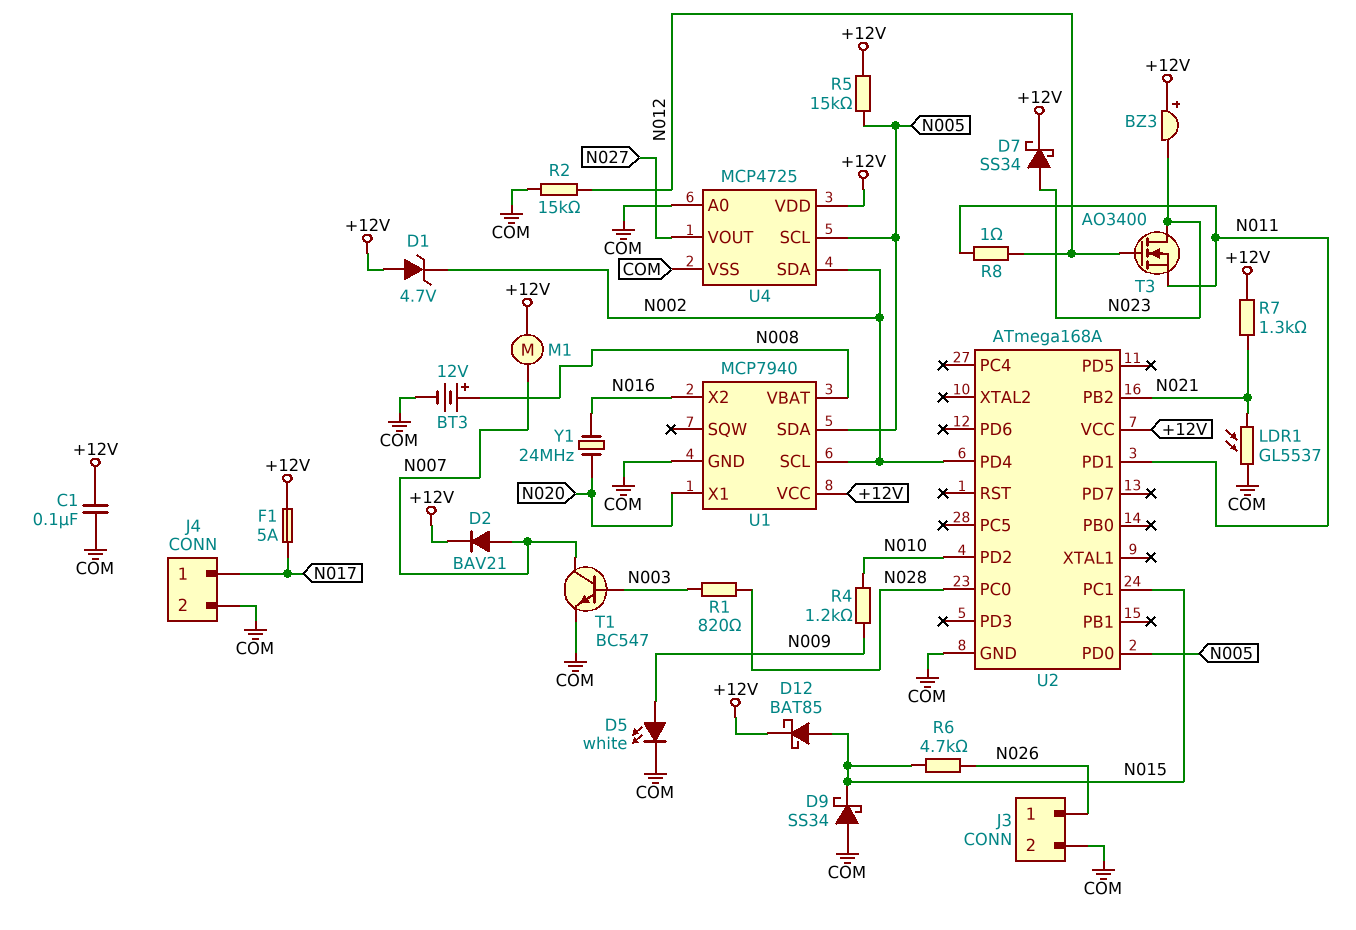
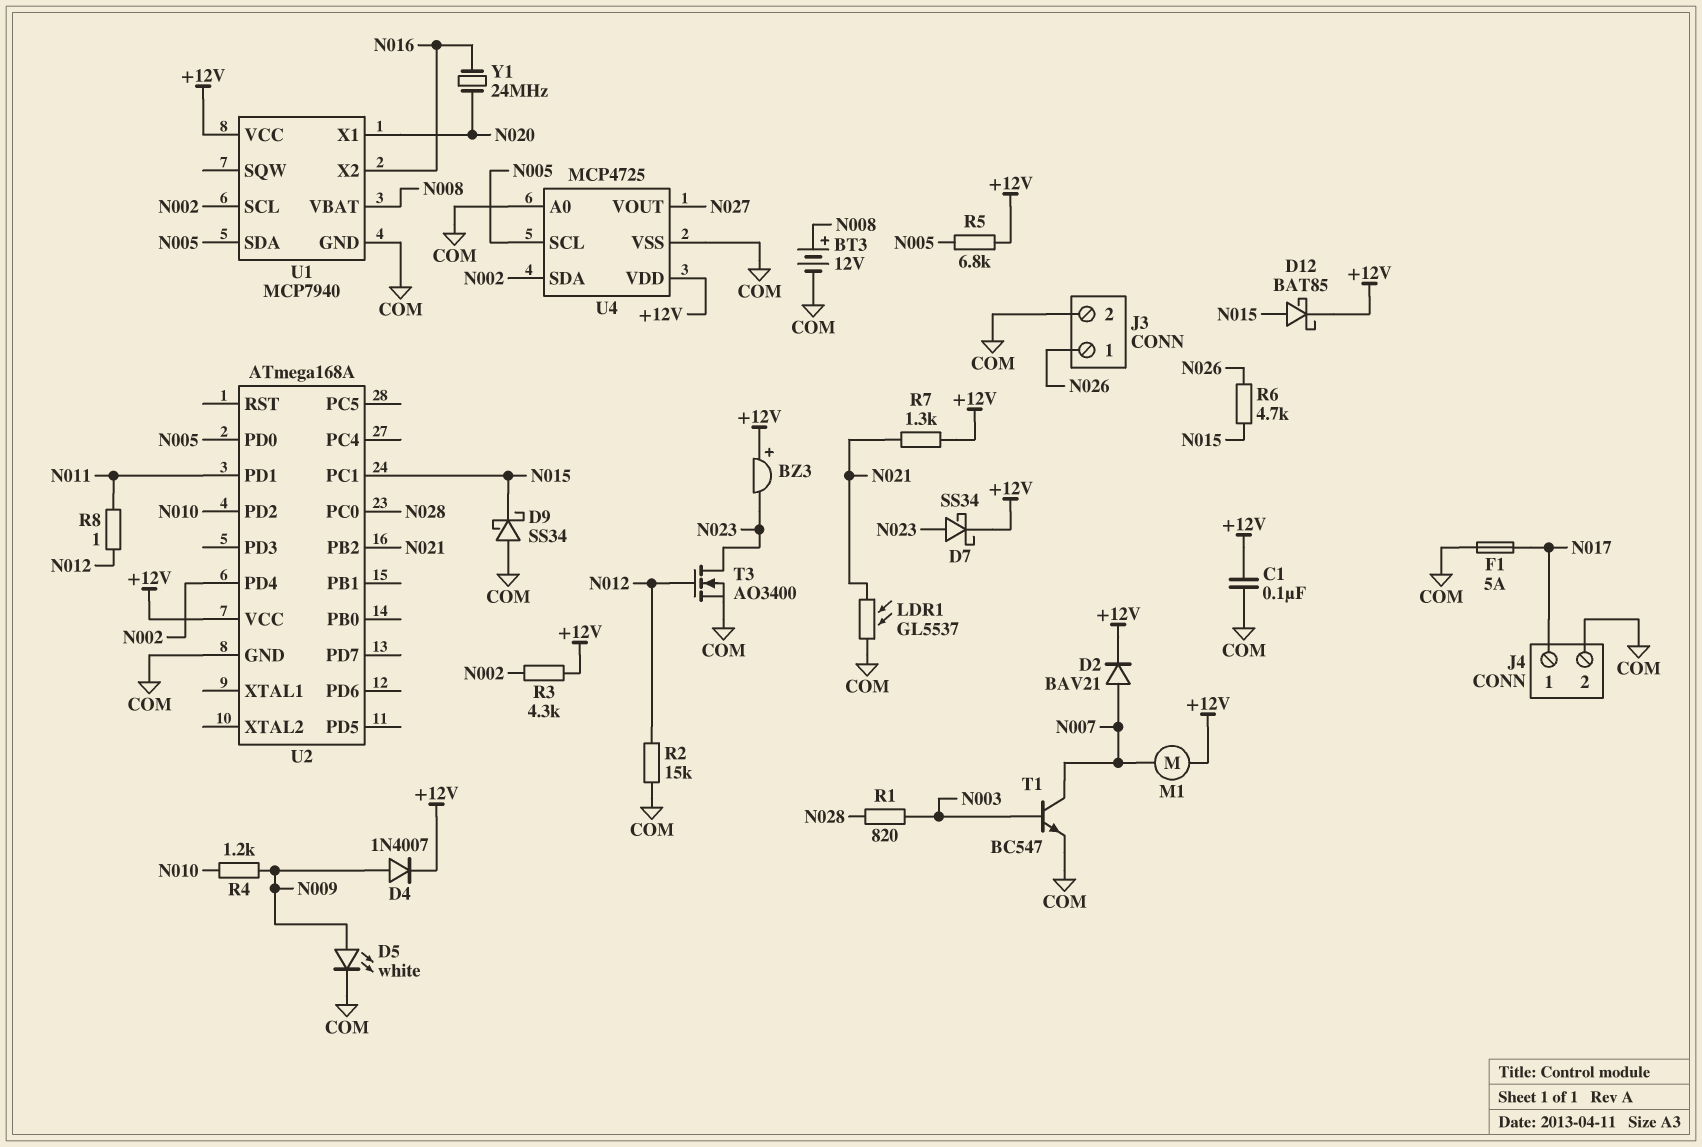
D1: zener 4.7V (A +12V, K N002) -> none
D4: none -> diode 1N4007 (A N009, K +12V)
F1: 5A (+12V, N017) -> 5A (COM, N017)
R3: none -> 4.3k (+12V, N002)
R5: 15k (+12V, N005) -> 6.8k (+12V, N005)
T3: NMOS AO3400 (G N012, D N023, S N011) -> NMOS AO3400 (G N012, D N023, S COM)

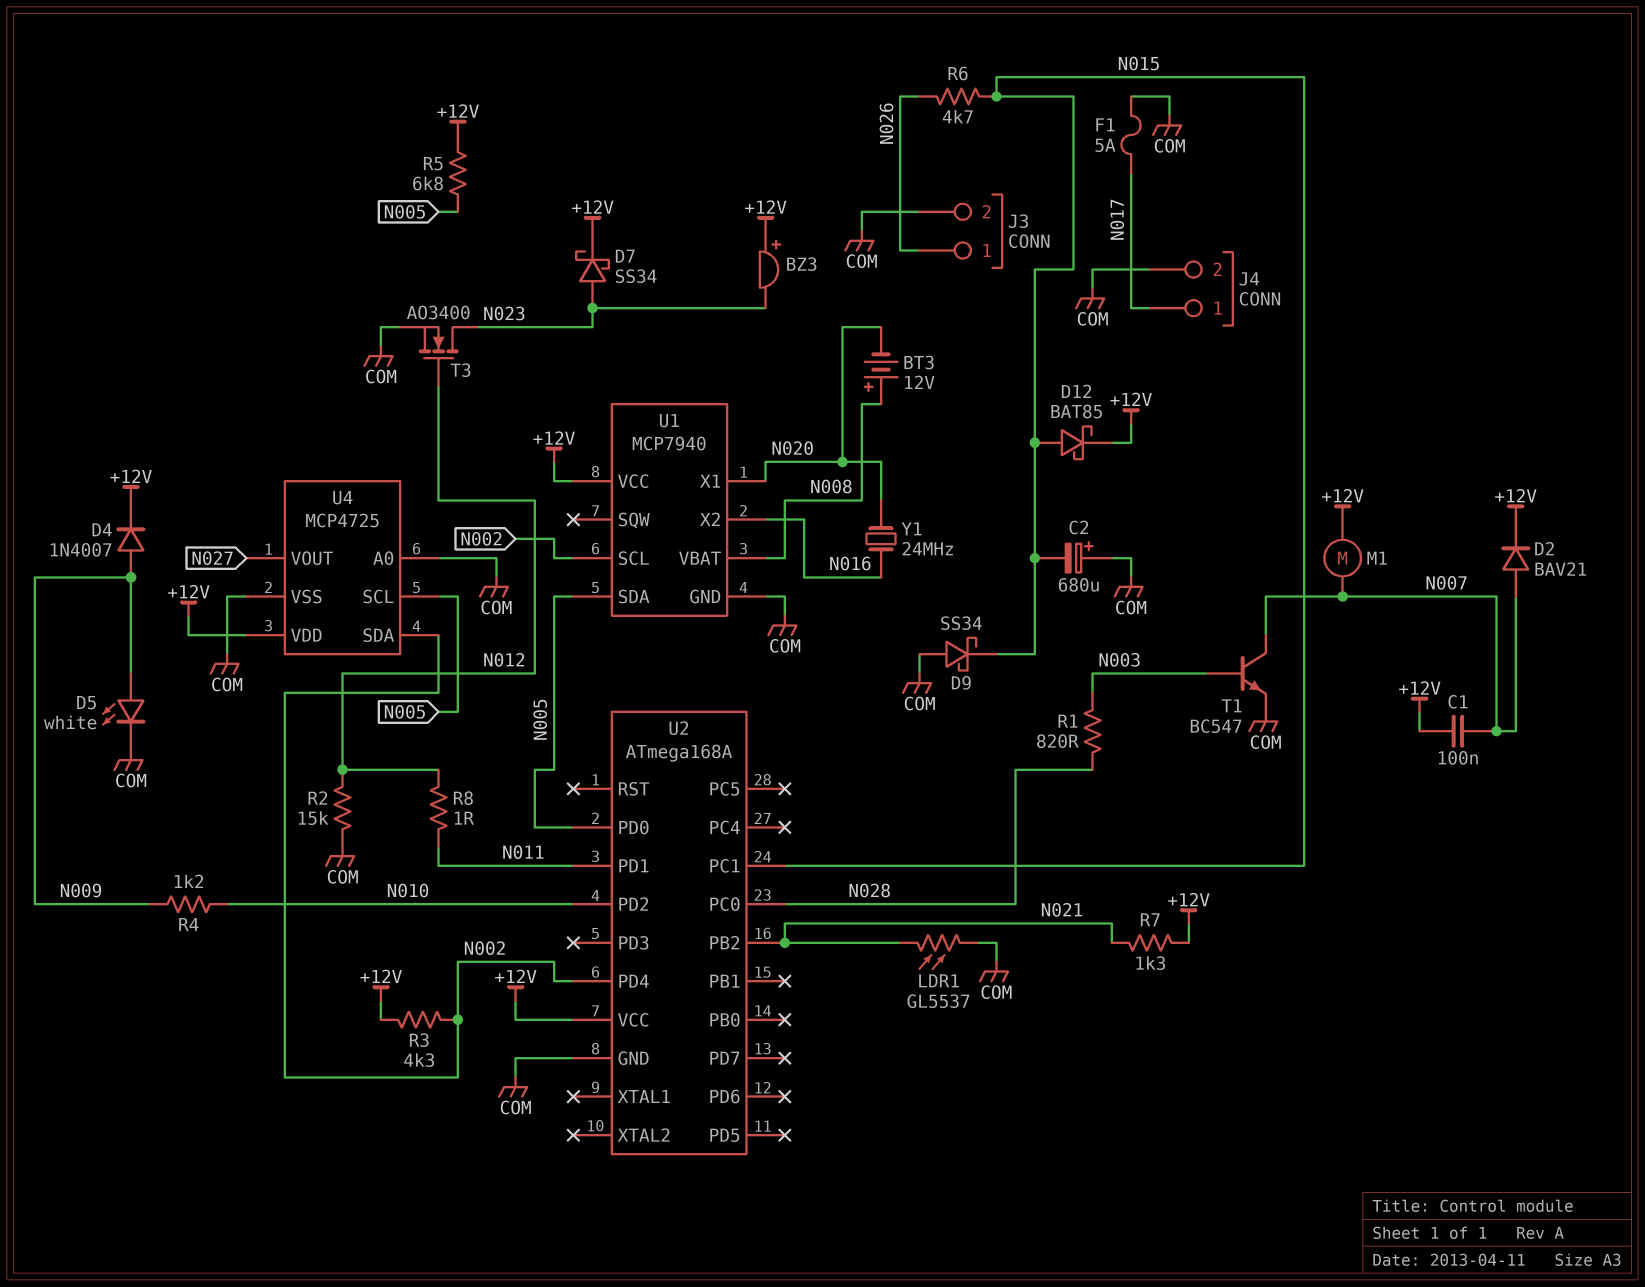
BT3: 12V (plus N008, minus COM) -> 12V (plus N008, minus N020)
C1: 100nF (+12V, COM) -> 100nF (+12V, N007)
C2: none -> 680uF (plus COM, minus N015)

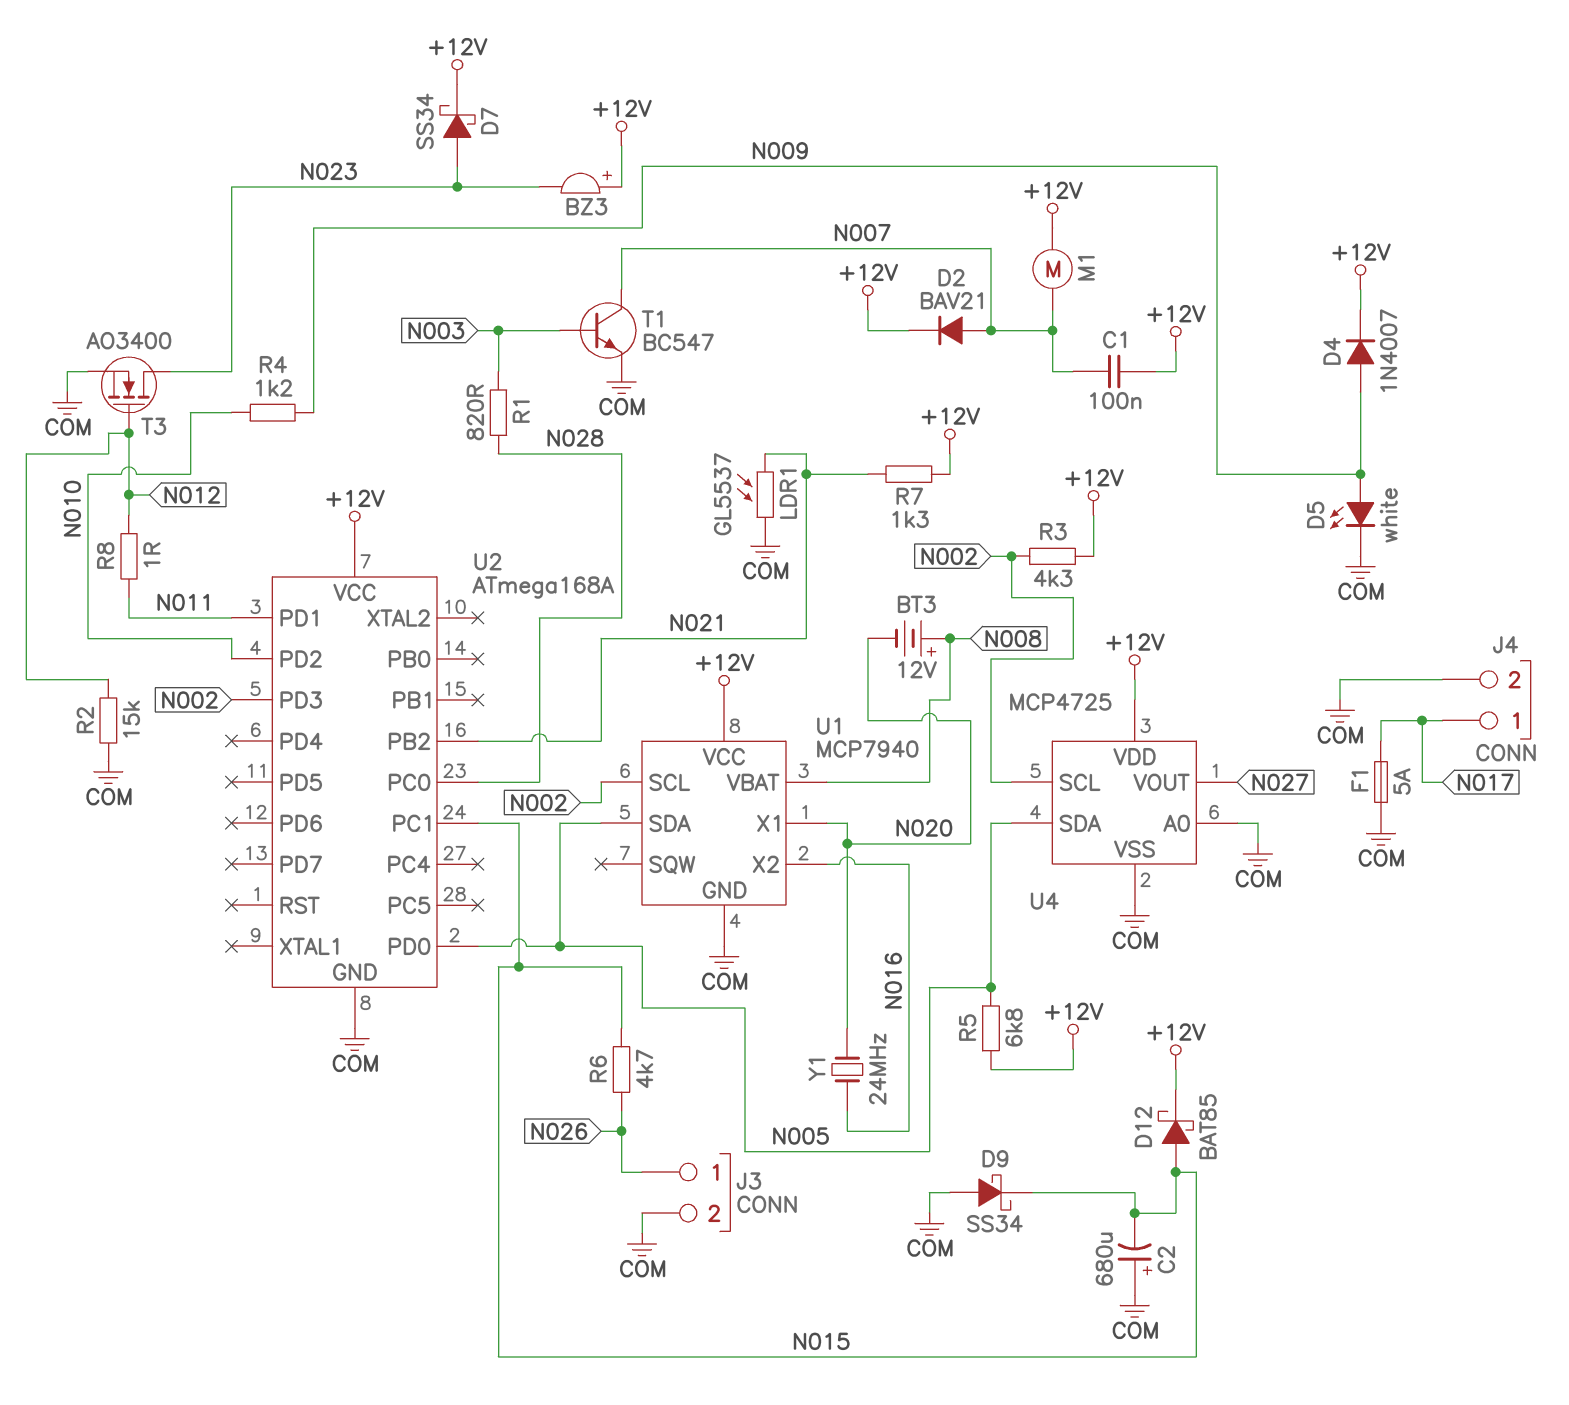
U2 pin PD3: none -> N002
U2 pin PD4: N002 -> none
U4 pin SCL: N005 -> N002
U4 pin SDA: N002 -> N005

